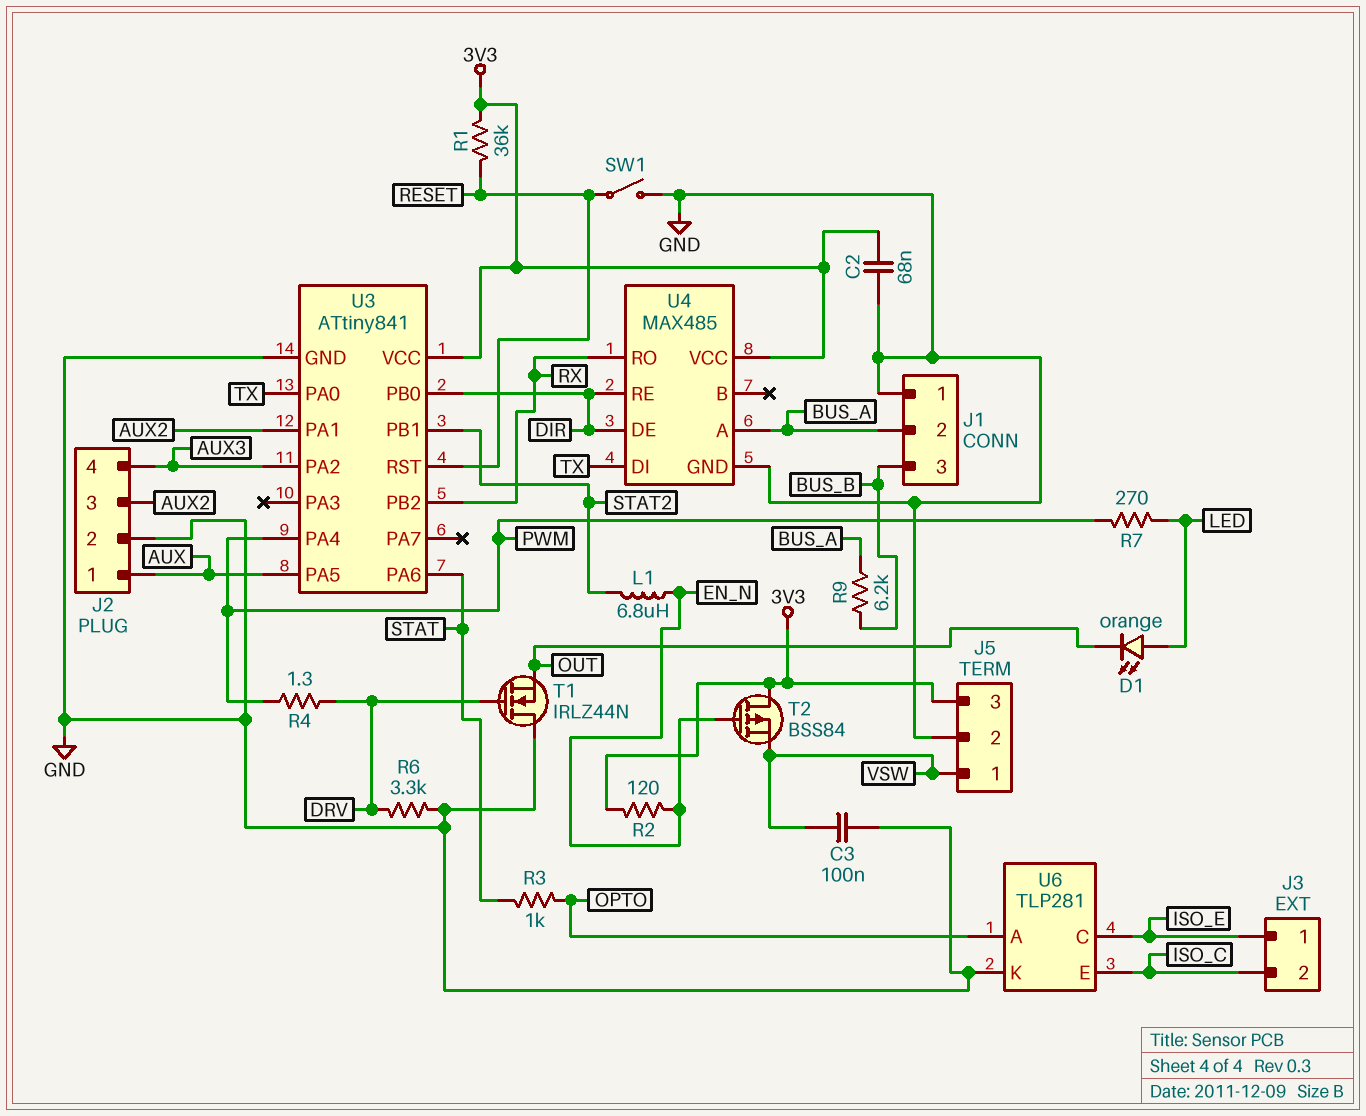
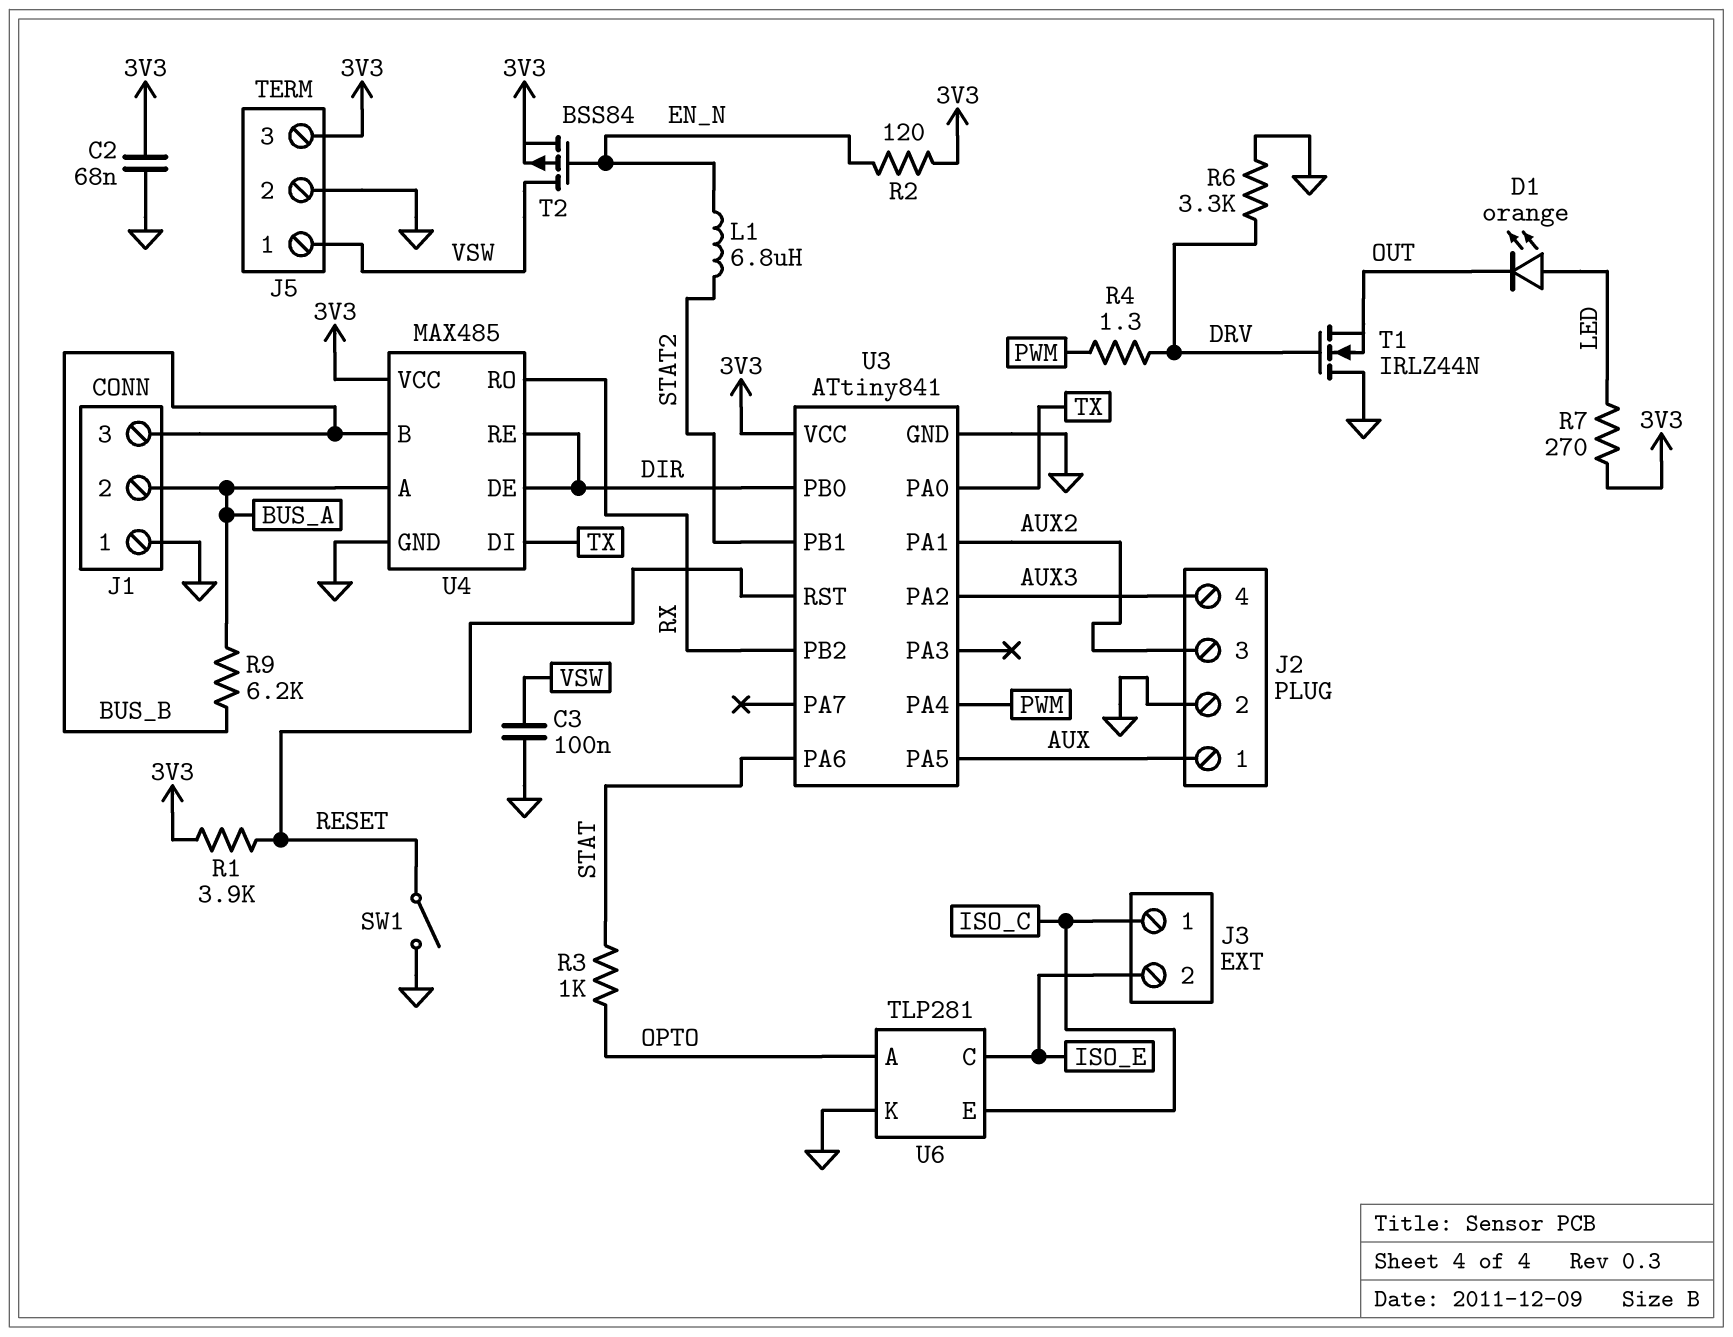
J3 pin 1: ISO_E -> ISO_C
J3 pin 2: ISO_C -> ISO_E
R1: 36k (3V3, RESET) -> 3.9k (3V3, RESET)
R7: 270 (LED, PWM) -> 270 (3V3, LED)
T2: PMOS BSS84 (G EN_N, D 3V3, S VSW) -> PMOS BSS84 (G EN_N, D VSW, S 3V3)
U4 pin B: none -> BUS_B

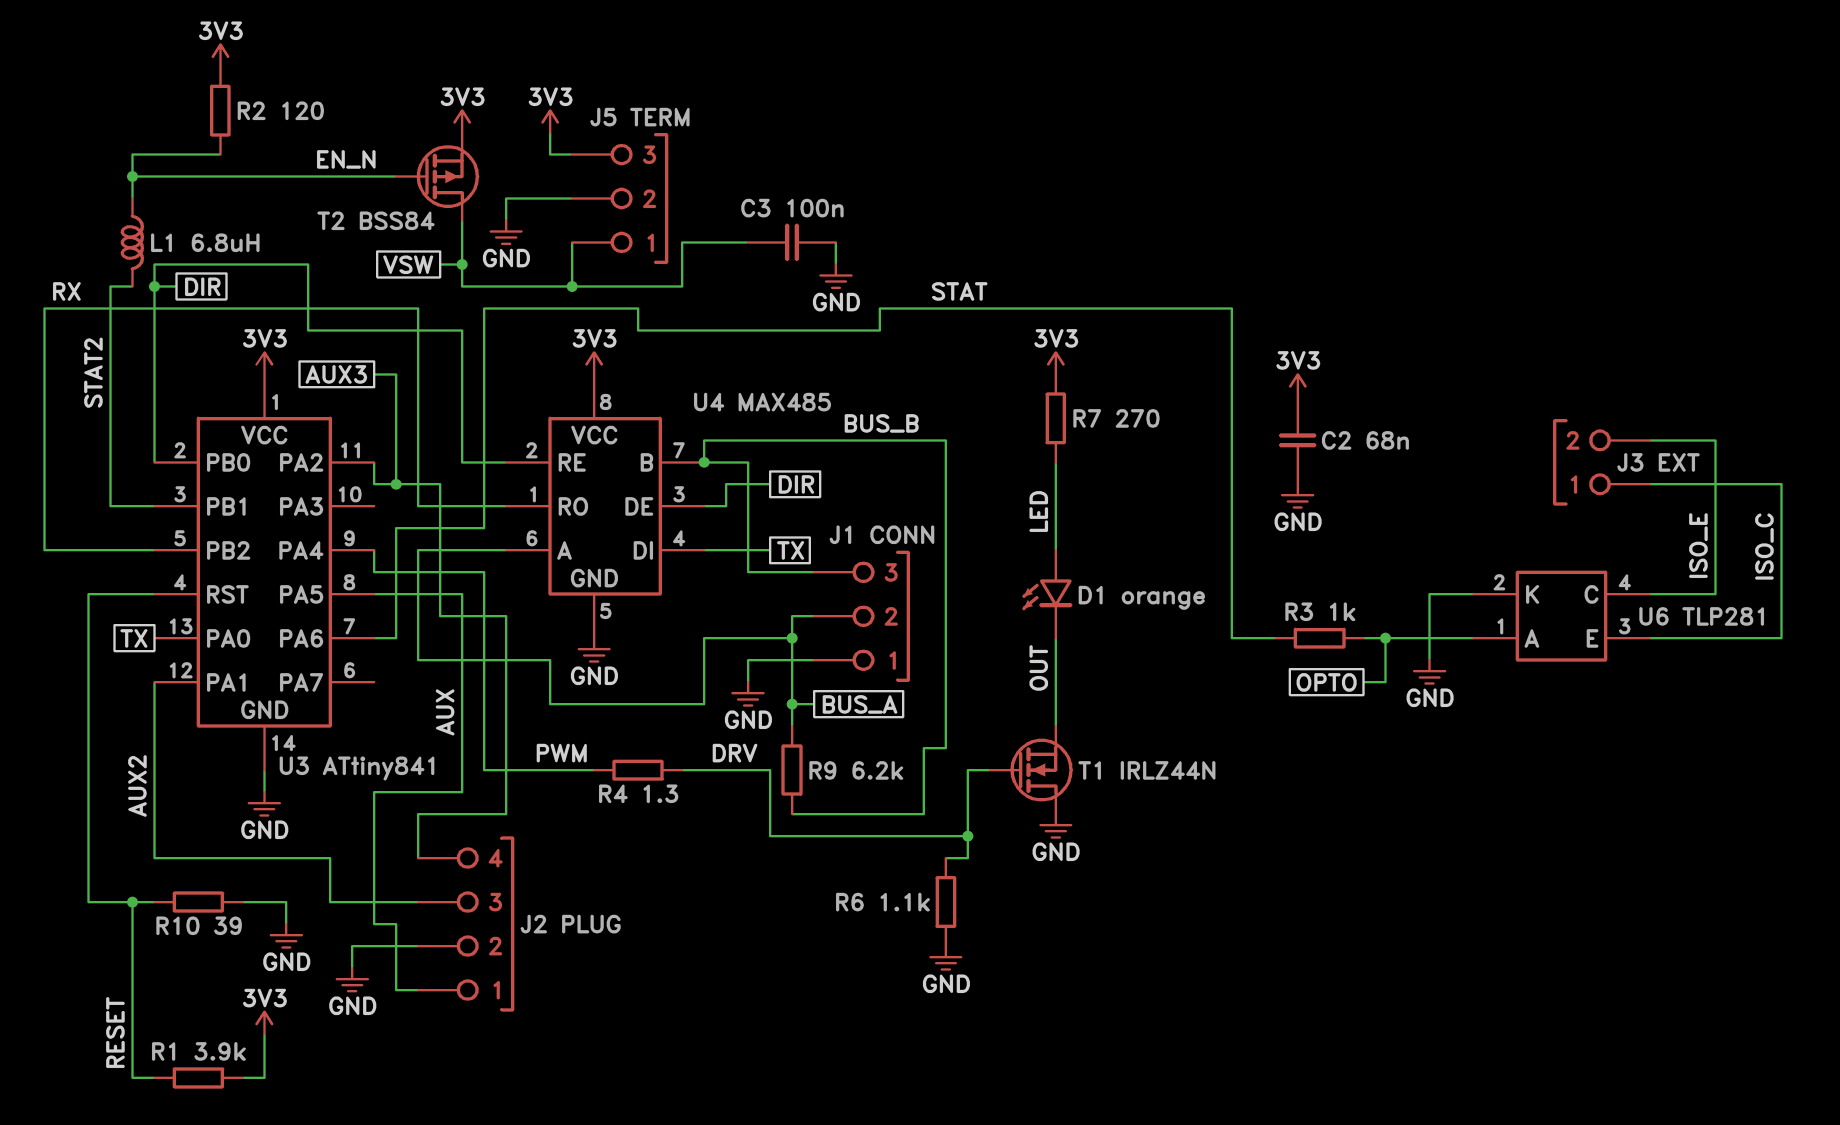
R6: 3.3k (DRV, GND) -> 1.1k (DRV, GND)
R10: none -> 39 (GND, RESET)
SW1: switch (GND, RESET) -> none

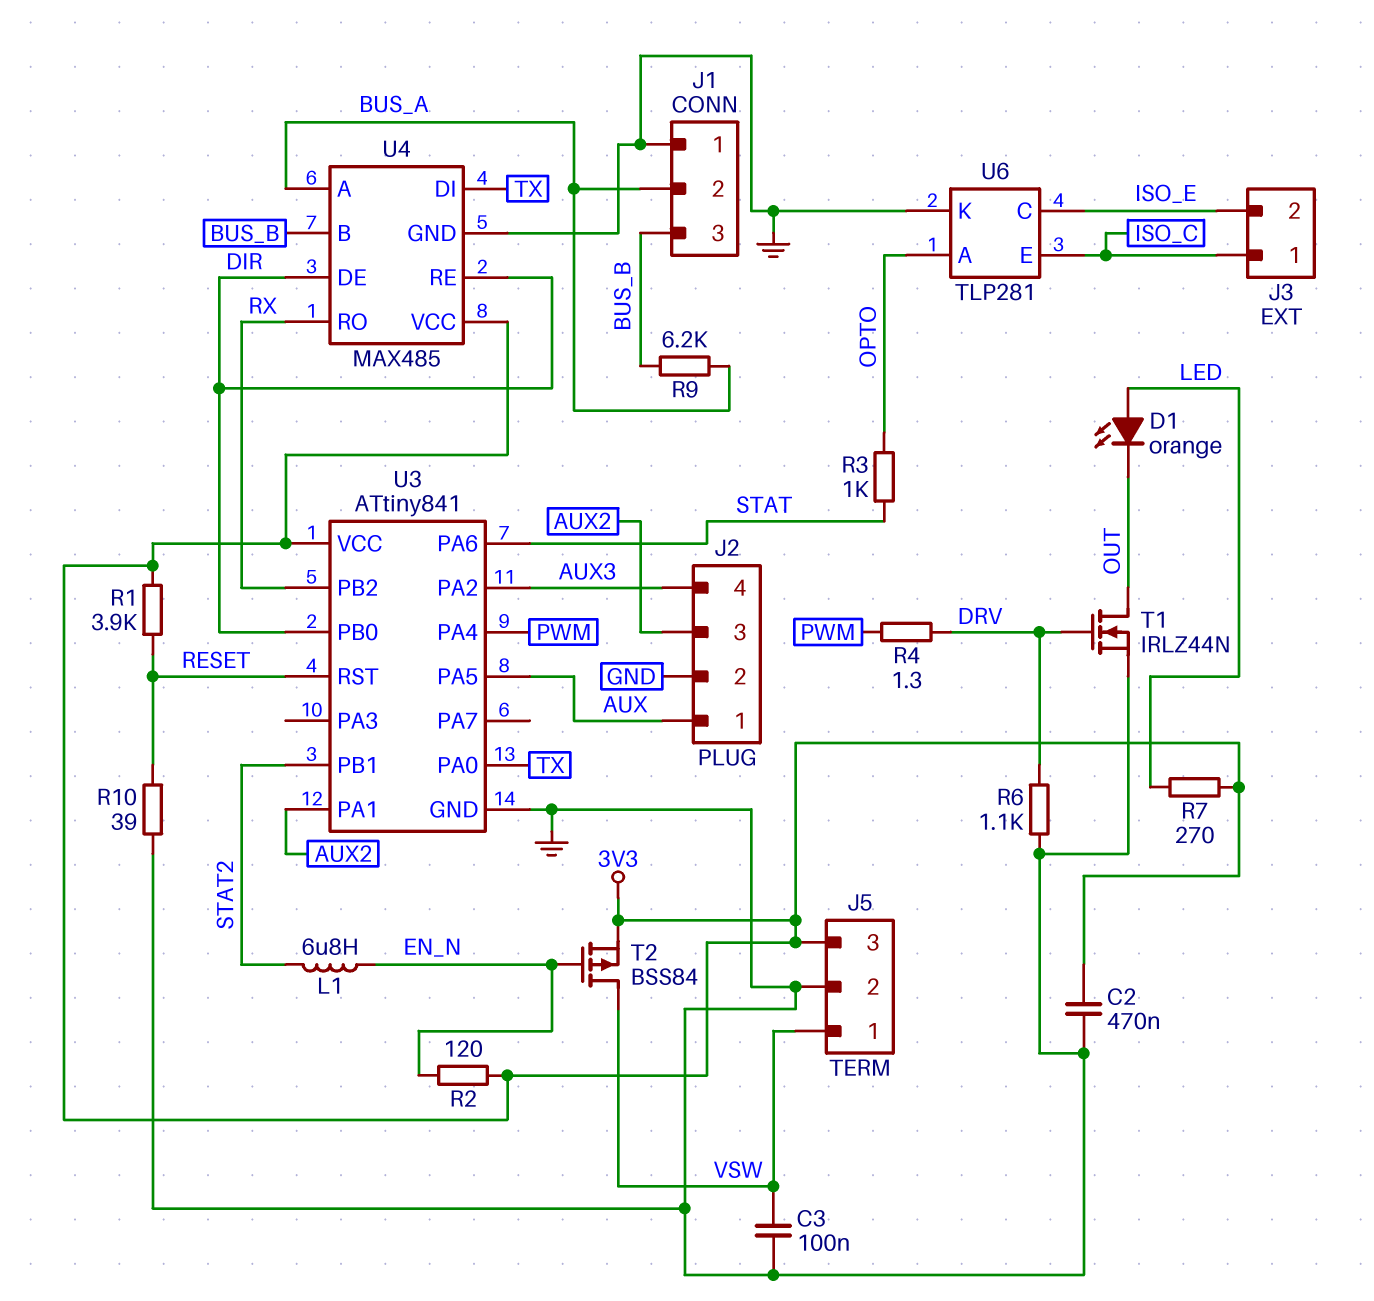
C2: 68nF (3V3, GND) -> 470nF (3V3, GND)
T1: NMOS IRLZ44N (G DRV, D GND, S OUT) -> NMOS IRLZ44N (G DRV, D OUT, S GND)

